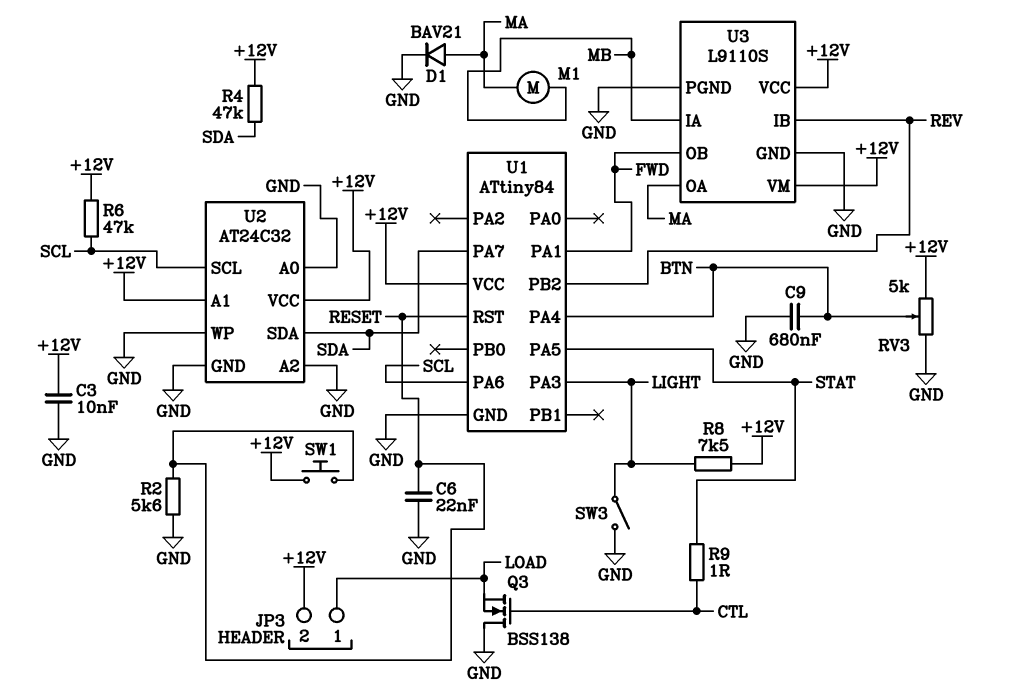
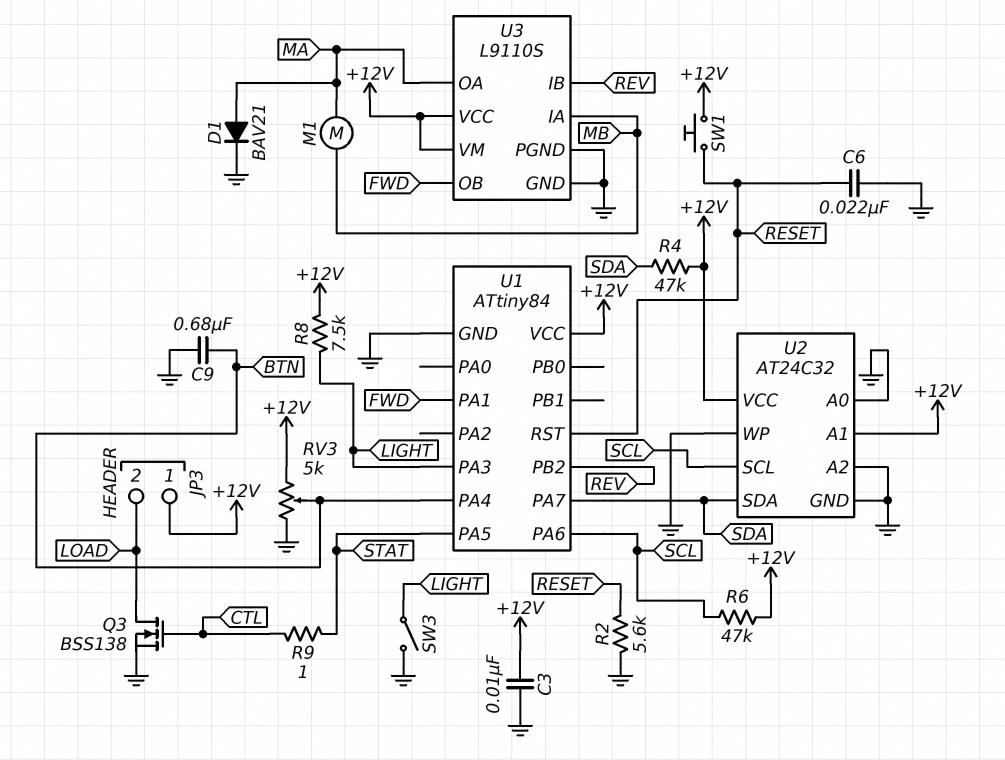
JP3 pin 1: LOAD -> +12V
JP3 pin 2: +12V -> LOAD
Q3: NMOS BSS138 (G CTL, D GND, S LOAD) -> NMOS BSS138 (G CTL, D LOAD, S GND)

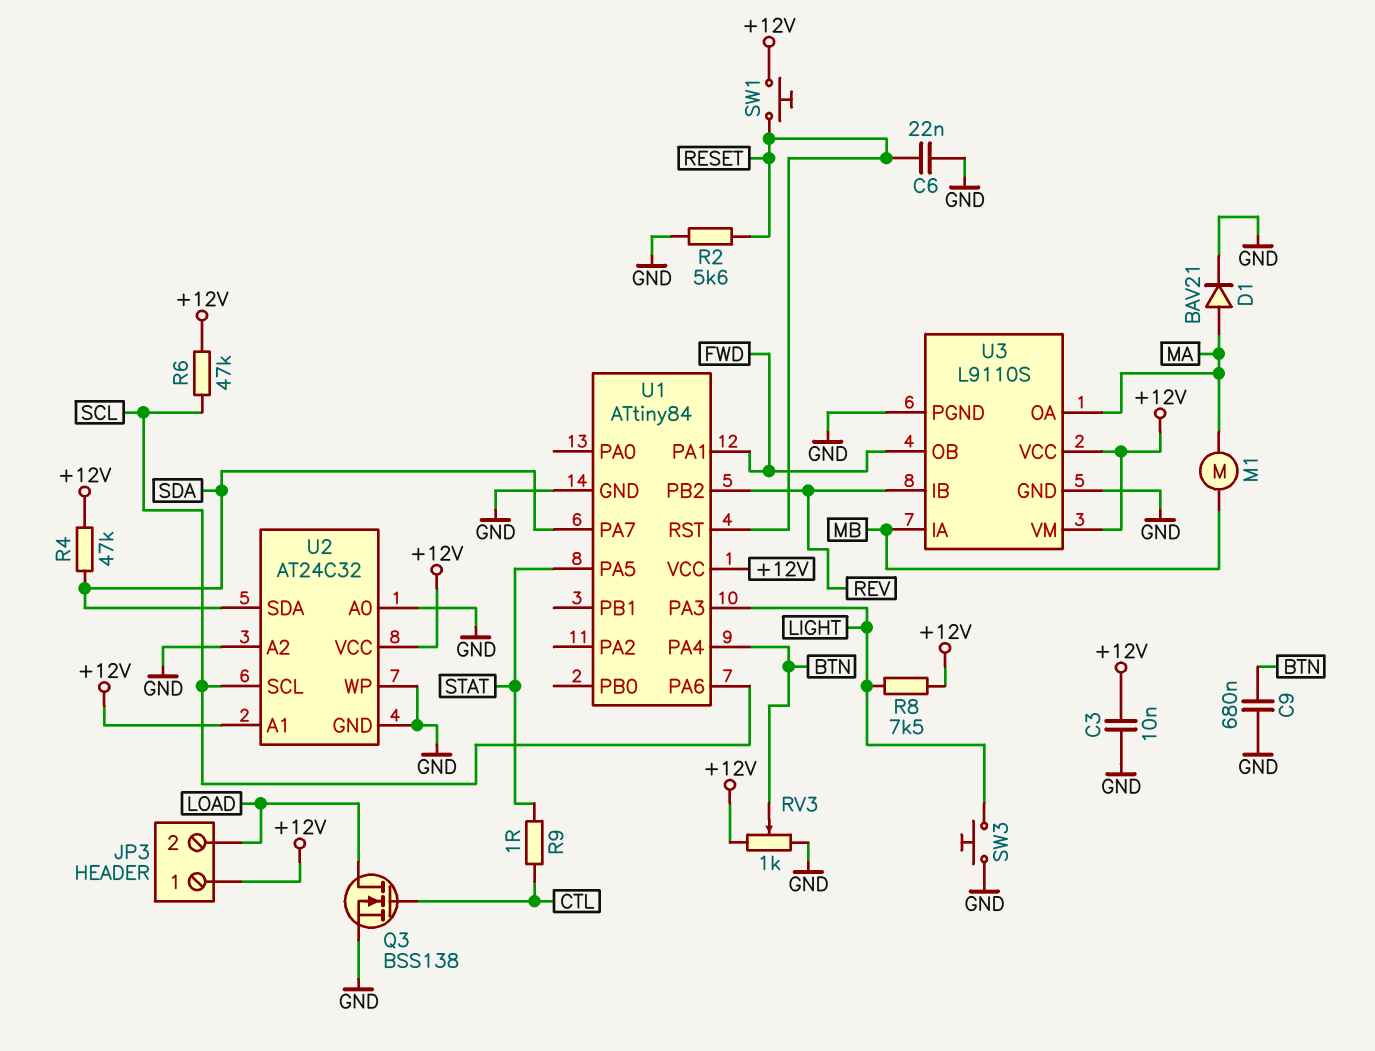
RV3: 5k (+12V, GND, wiper BTN) -> 1k (+12V, GND, wiper BTN)
SW3: switch (GND, LIGHT) -> button (GND, LIGHT)

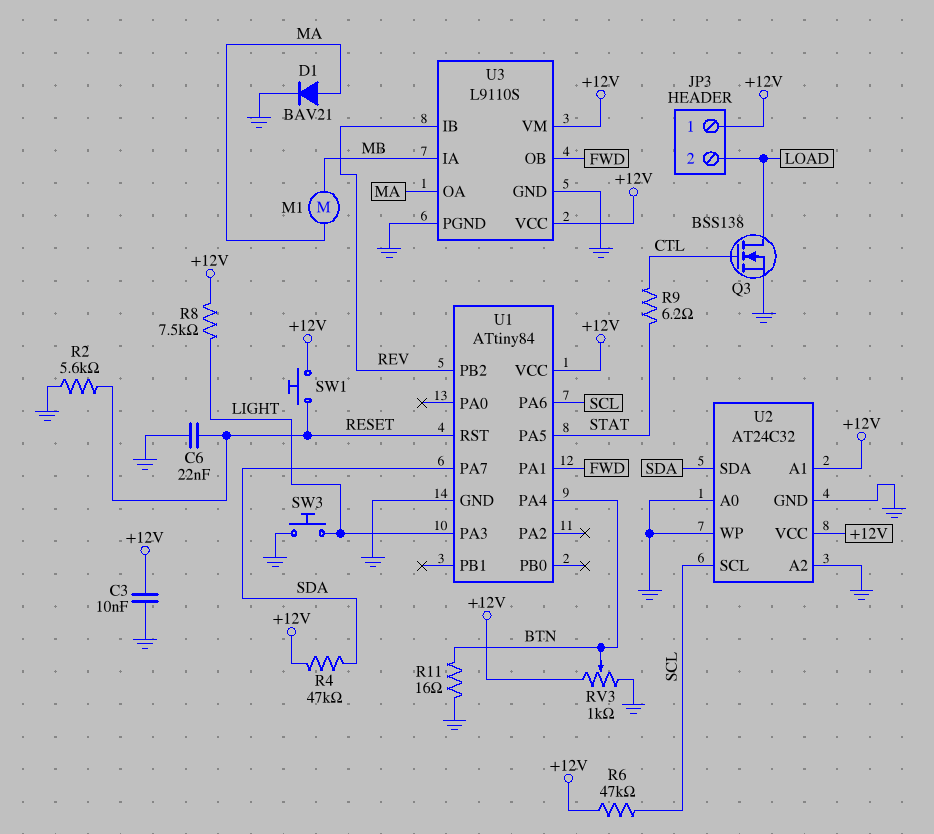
C9: 680nF (BTN, GND) -> none
R9: 1 (CTL, STAT) -> 6.2 (CTL, STAT)
R11: none -> 16 (BTN, GND)

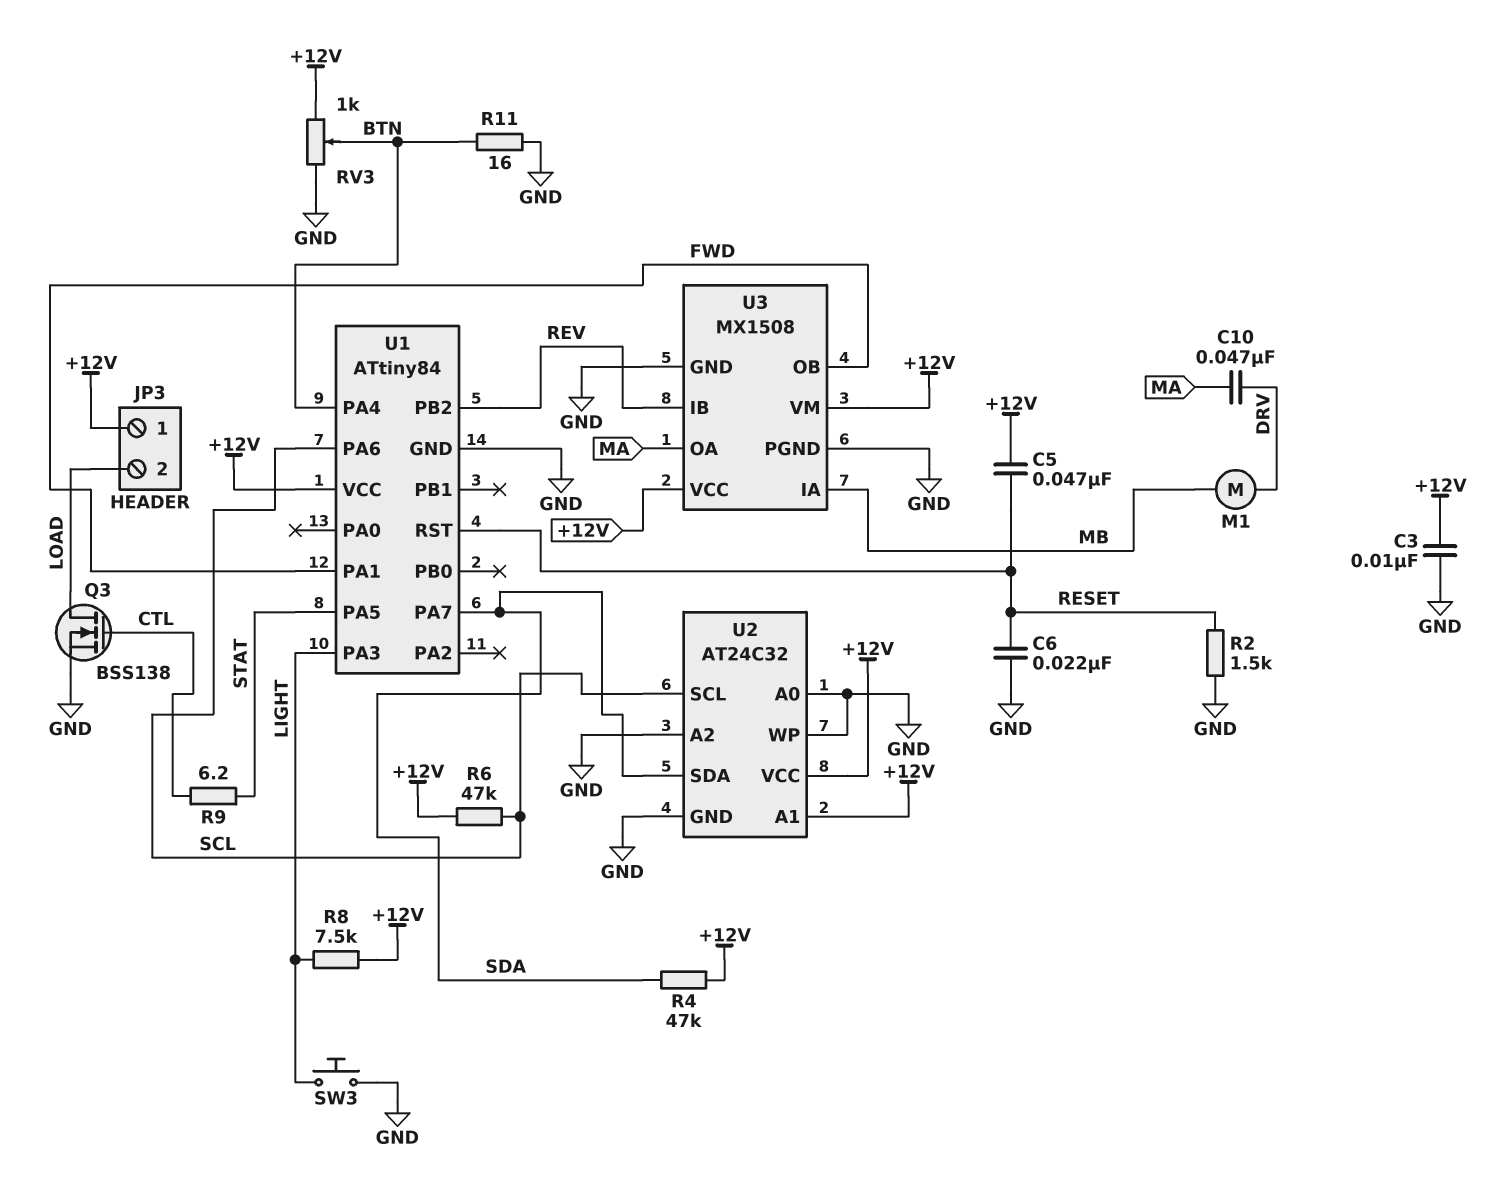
C5: none -> 47nF (+12V, RESET)
C10: none -> 47nF (DRV, MA)
D1: diode BAV21 (A MA, K GND) -> none
M1: motor (MA, MB) -> motor (DRV, MB)
R2: 5.6k (GND, RESET) -> 1.5k (GND, RESET)
SW1: button (+12V, RESET) -> none
U3: L9110S -> MX1508

